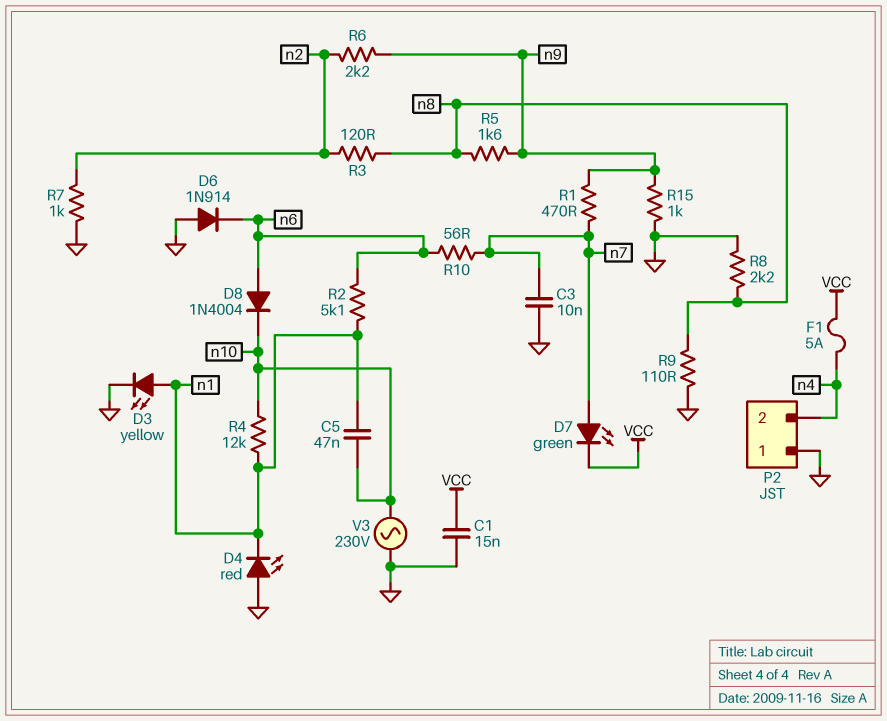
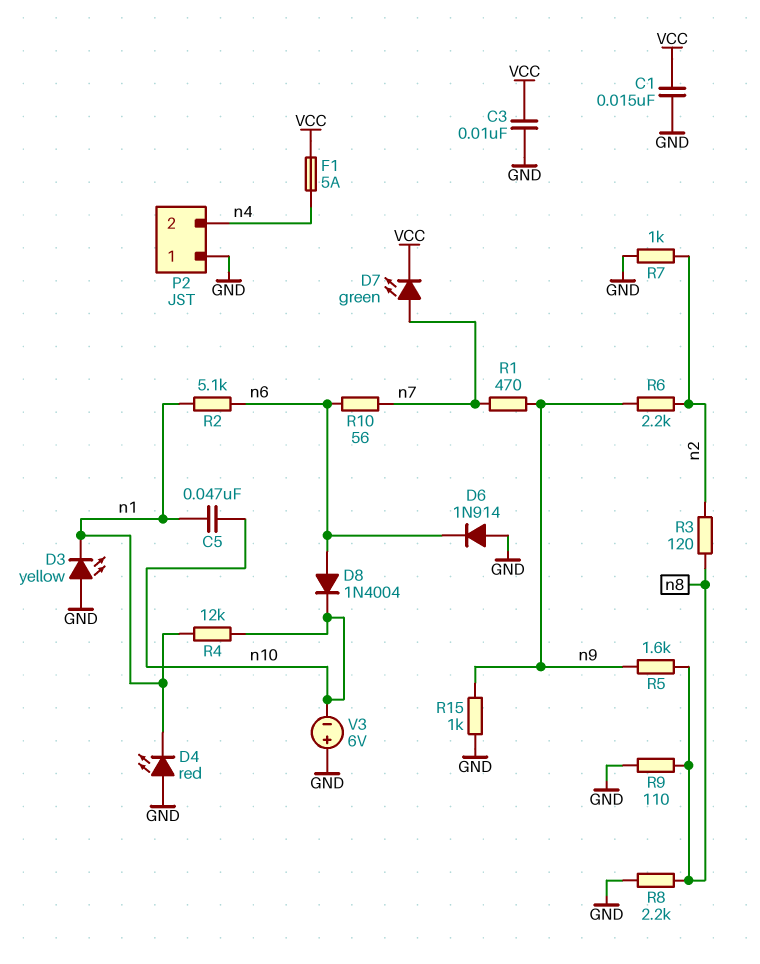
C3: 10nF (GND, n7) -> 10nF (GND, VCC)
D3: LED yellow (A n1, K GND) -> LED yellow (A GND, K n1)
V3: AC 230V (GND, n10) -> 6V (plus GND, minus n10)

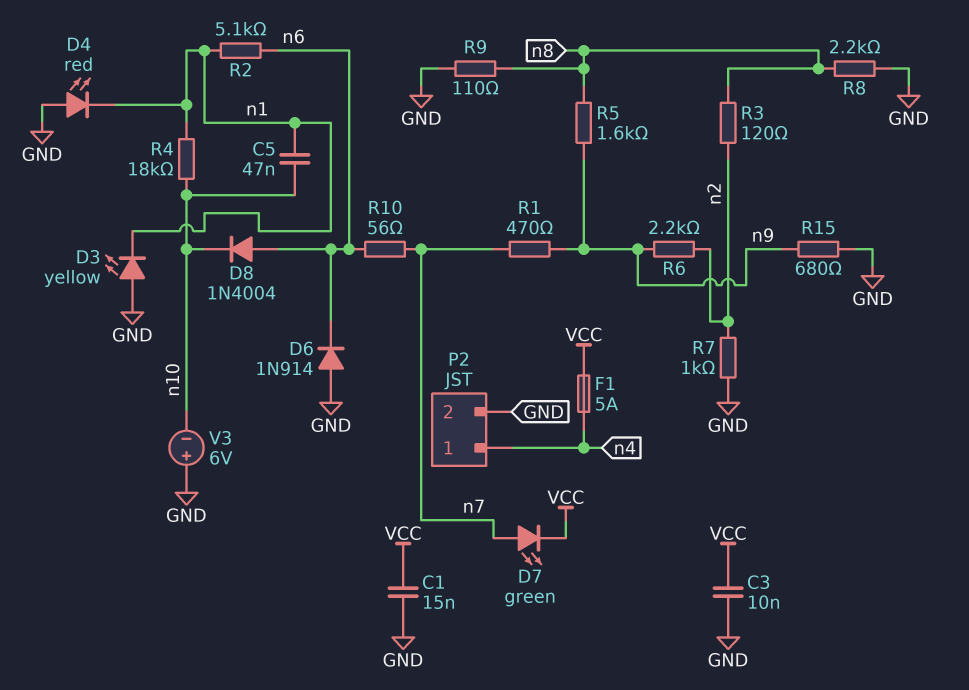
P2 pin 1: GND -> n4
P2 pin 2: n4 -> GND
R4: 12k (n1, n10) -> 18k (n1, n10)
R15: 1k (GND, n9) -> 680 (GND, n9)

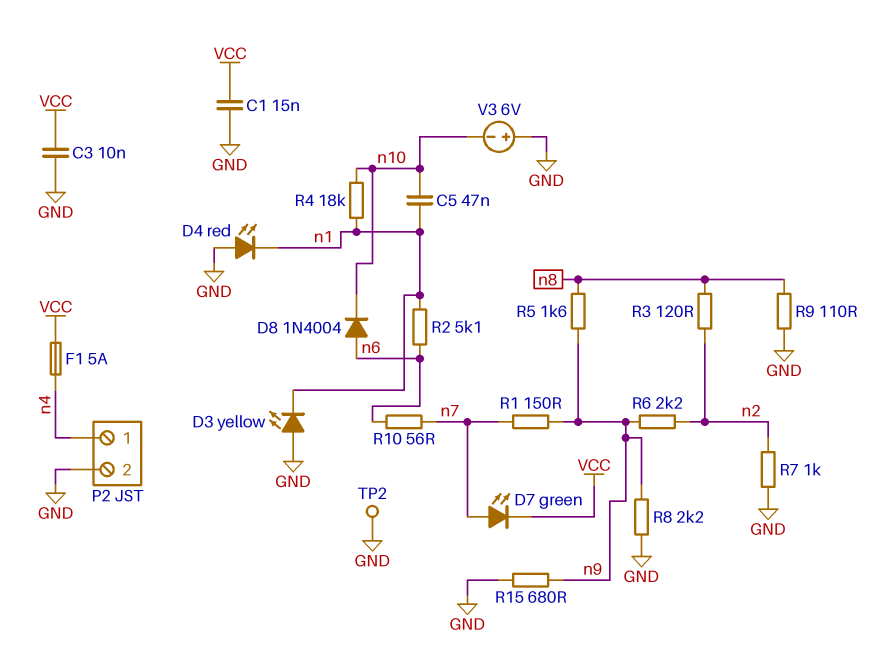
D6: diode 1N914 (A GND, K n6) -> none
R1: 470 (n7, n9) -> 150 (n7, n9)
R8: 2.2k (GND, n8) -> 2.2k (GND, n9)
TP2: none -> test point (GND)

